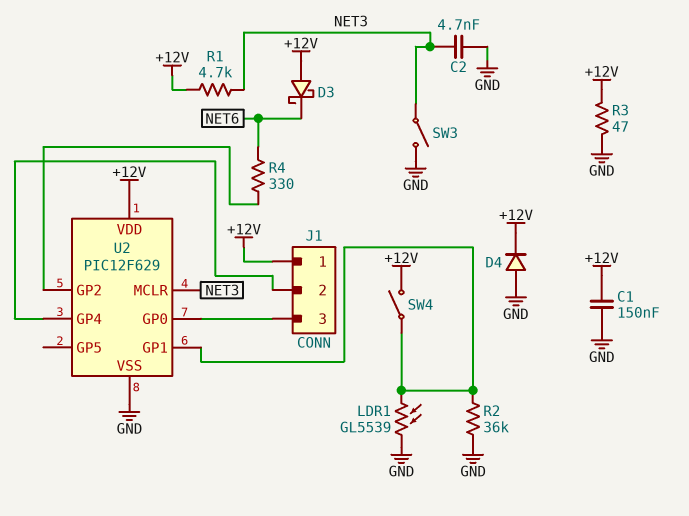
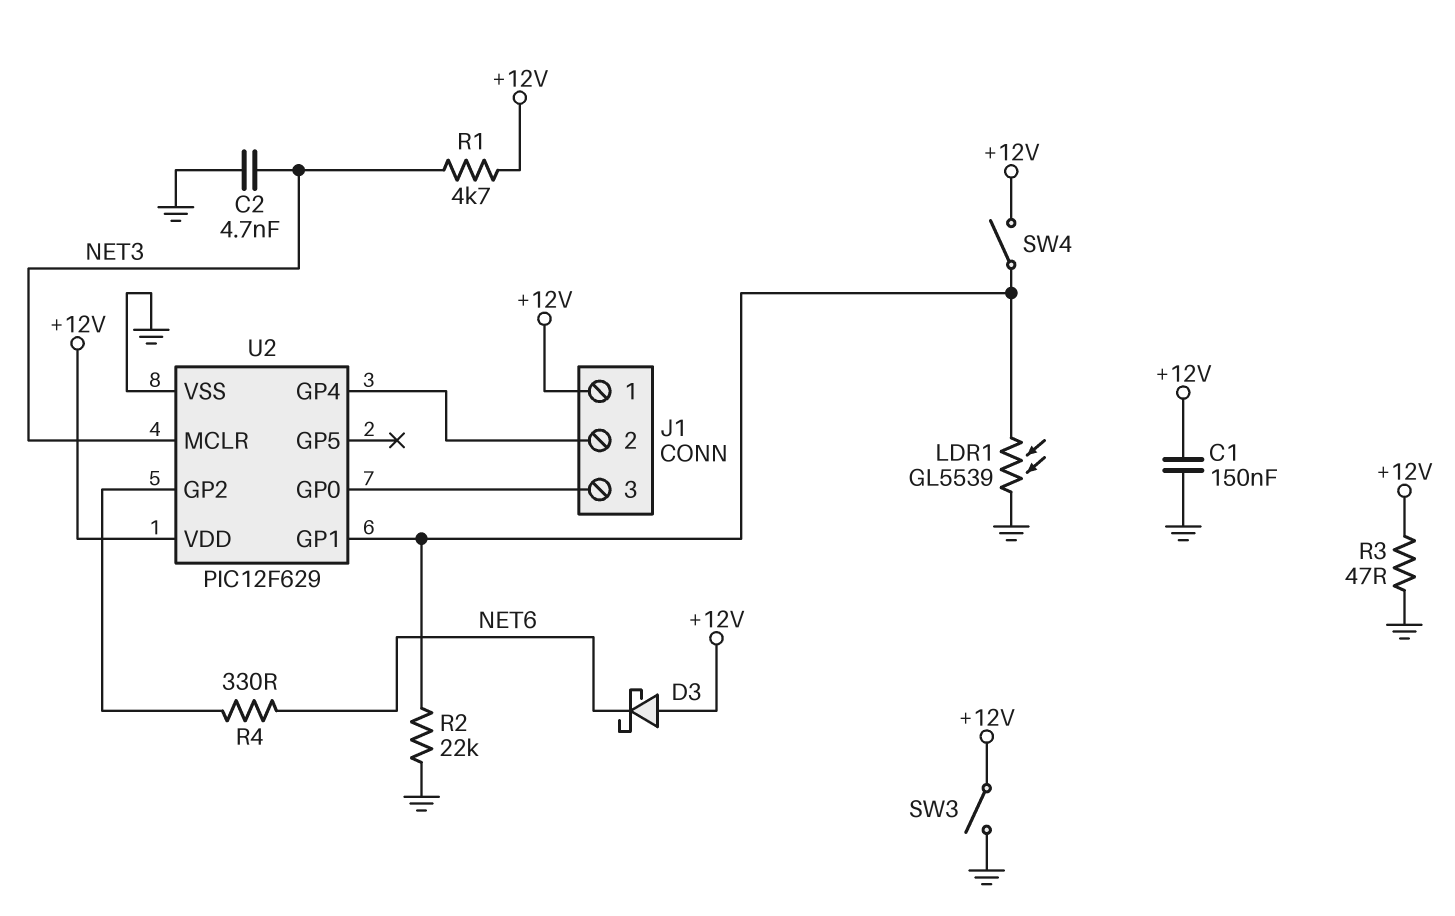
D4: diode (A GND, K +12V) -> none
R2: 36k (GND, U2/GP1) -> 22k (GND, U2/GP1)
SW3: switch (GND, NET3) -> switch (+12V, GND)

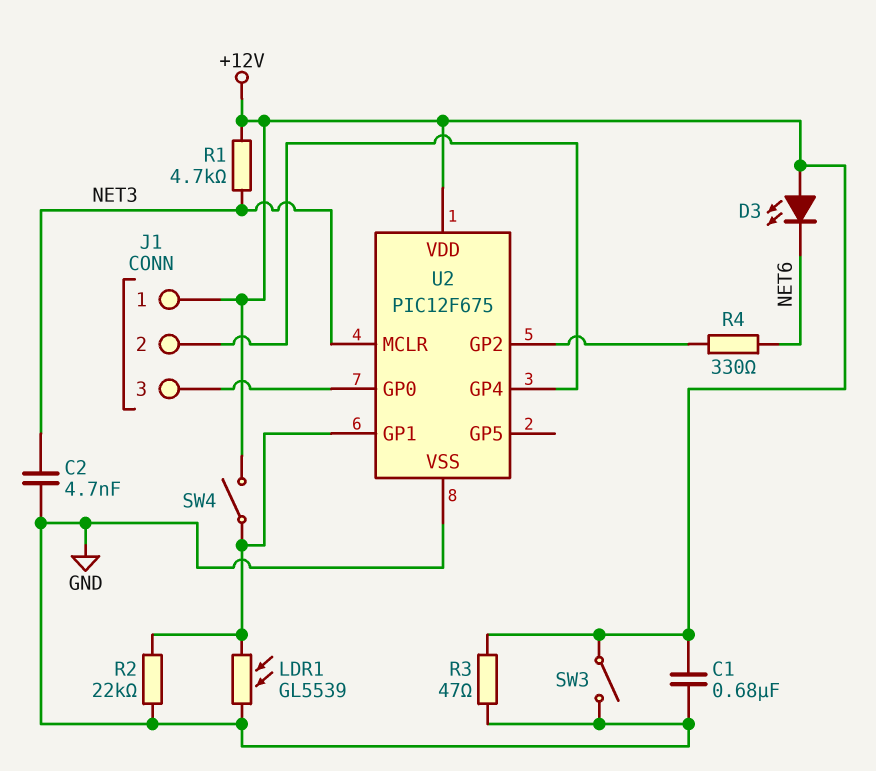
C1: 150nF (+12V, GND) -> 680nF (+12V, GND)
D3: schottky (A +12V, K NET6) -> LED (A +12V, K NET6)
U2: PIC12F629 -> PIC12F675

